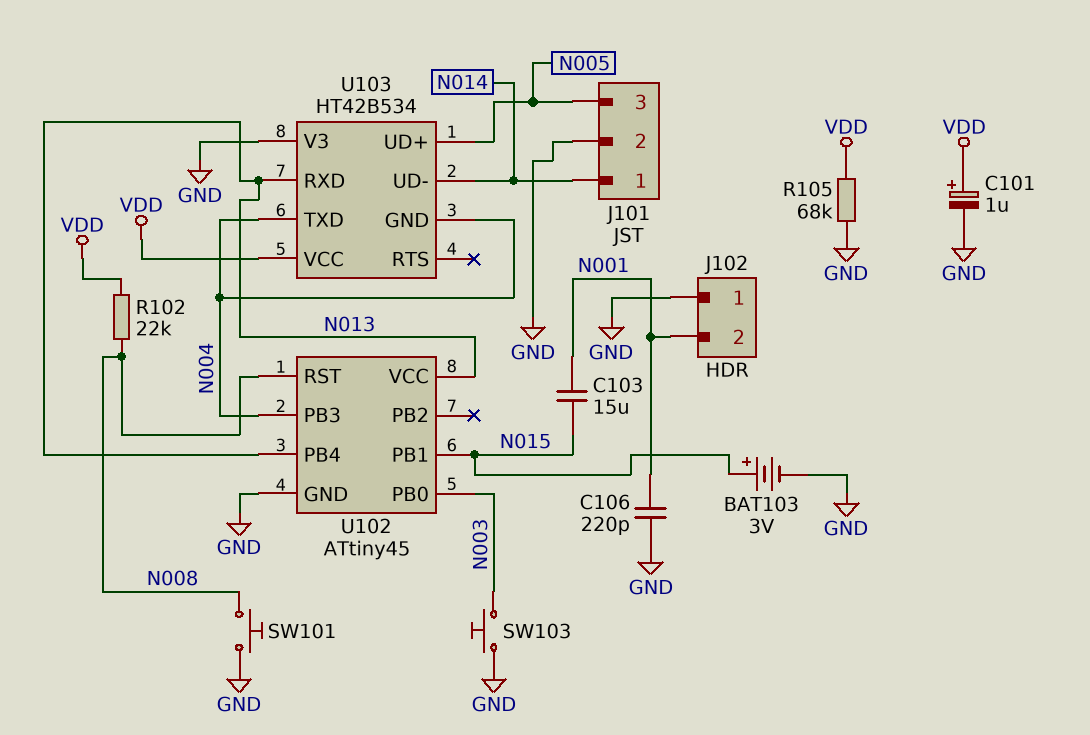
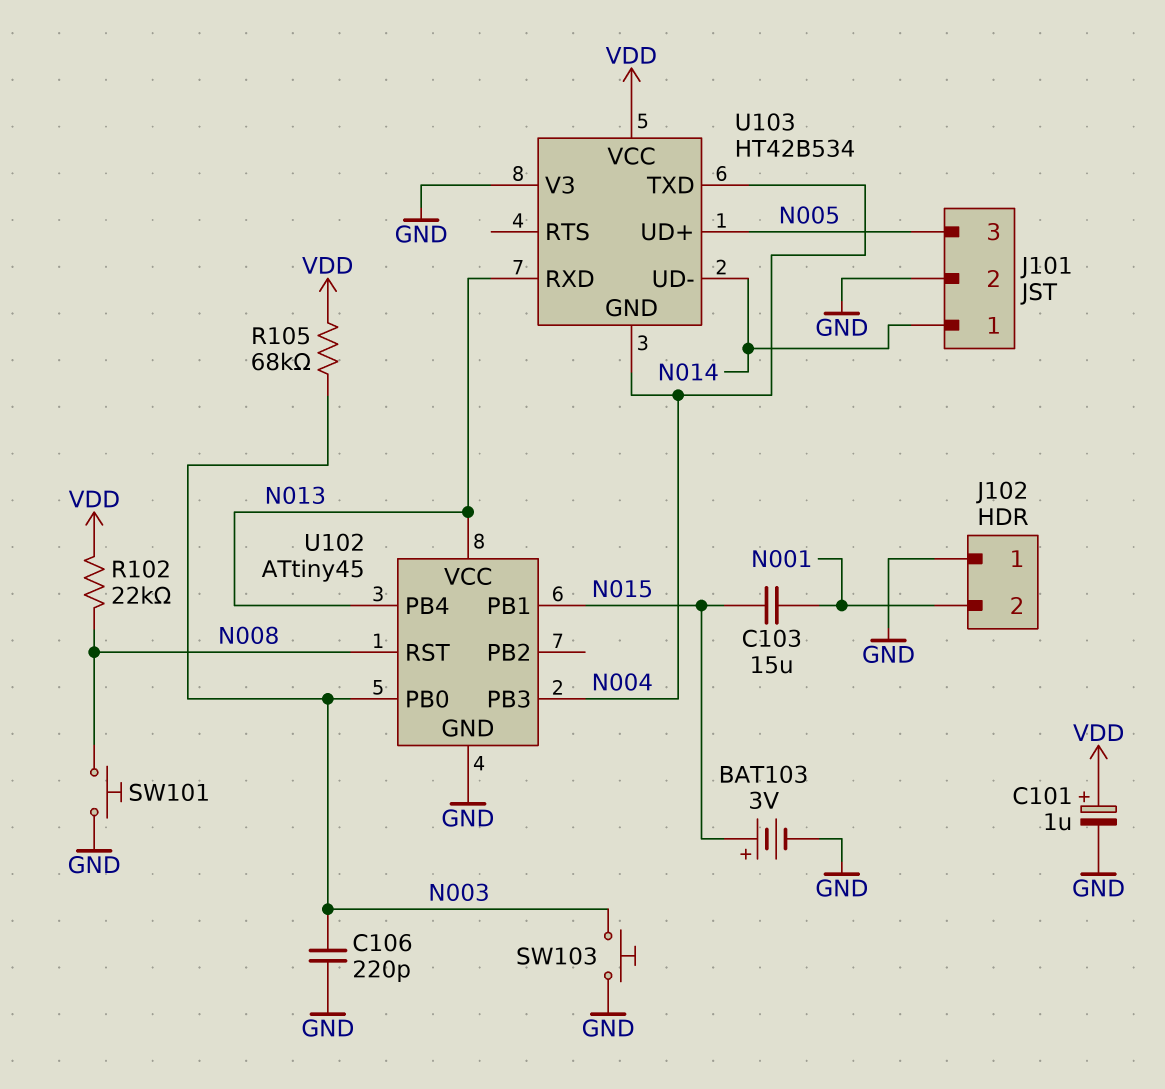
C106: 220pF (GND, N001) -> 220pF (GND, N003)
R105: 68k (GND, VDD) -> 68k (N003, VDD)

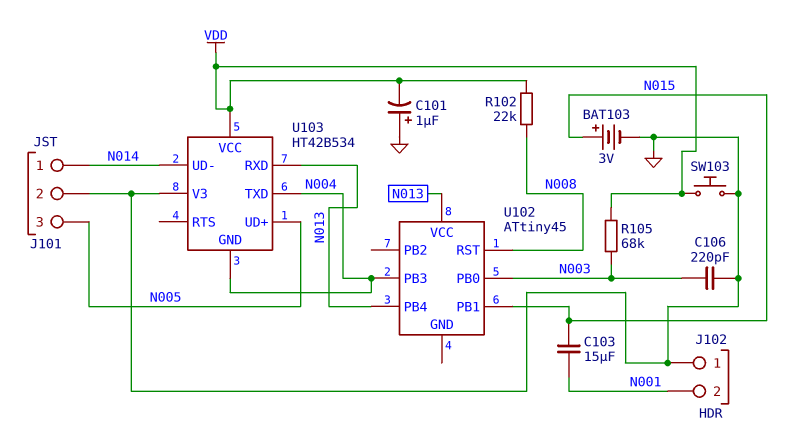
C101: 1uF (plus VDD, minus GND) -> 1uF (plus GND, minus VDD)
SW101: button (GND, N008) -> none
SW103: button (GND, N003) -> button (GND, VDD)
U102 pin GND: GND -> none

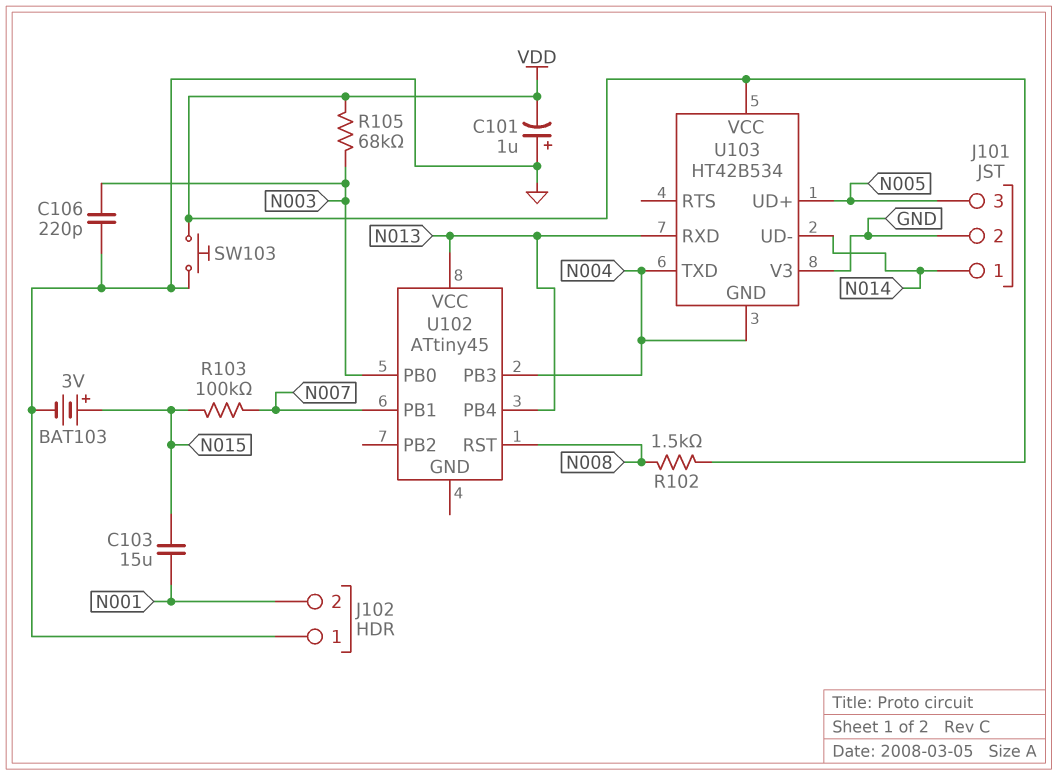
R102: 22k (N008, VDD) -> 1.5k (N008, VDD)
R103: none -> 100k (N007, N015)
U102 pin PB1: N015 -> N007

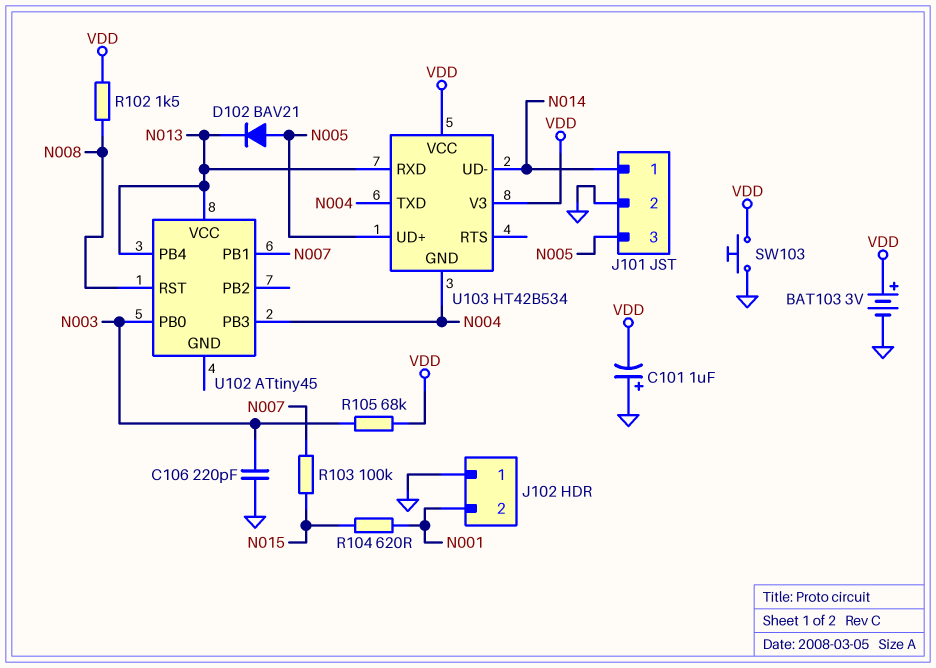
BAT103: 3V (plus N015, minus GND) -> 3V (plus VDD, minus GND)
C103: 15uF (N001, N015) -> none
D102: none -> diode BAV21 (A N005, K N013)
R104: none -> 620 (N001, N015)
U103 pin V3: GND -> VDD

